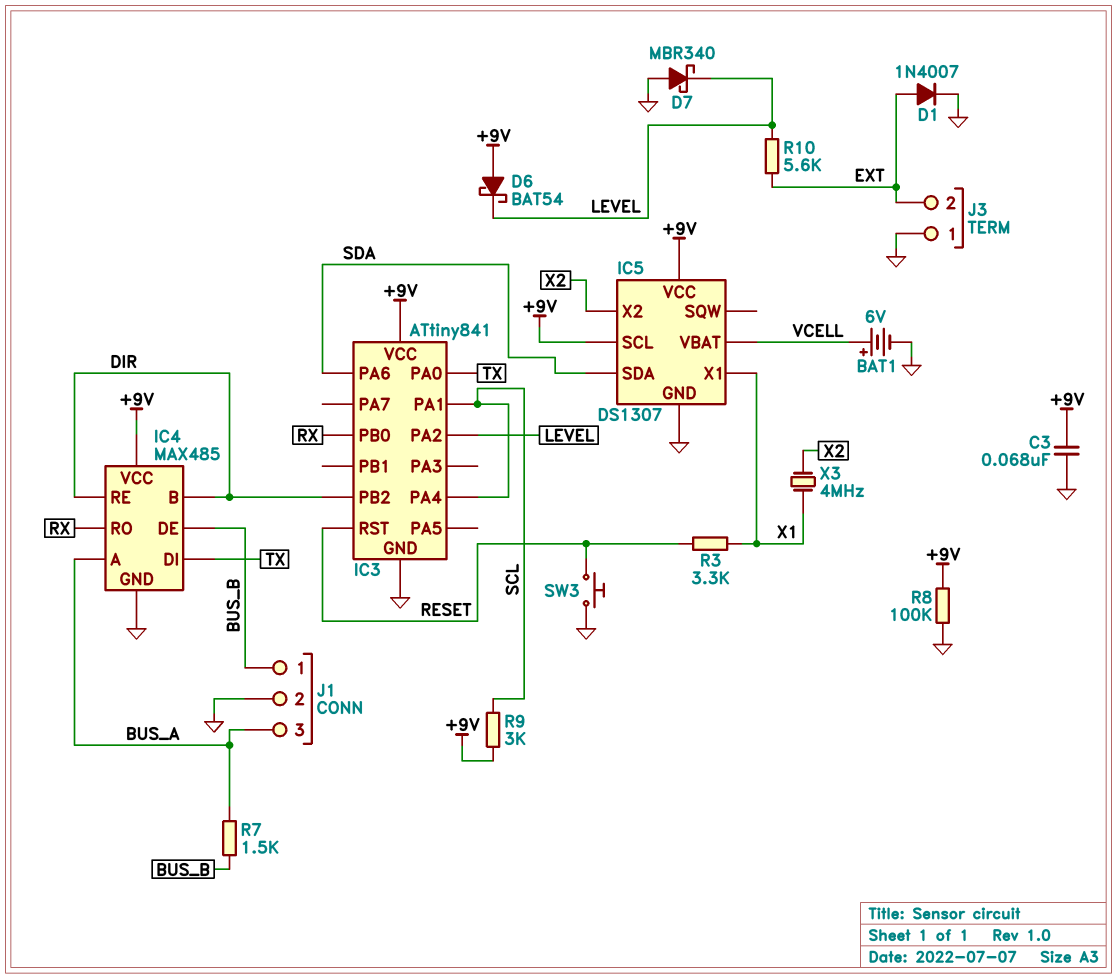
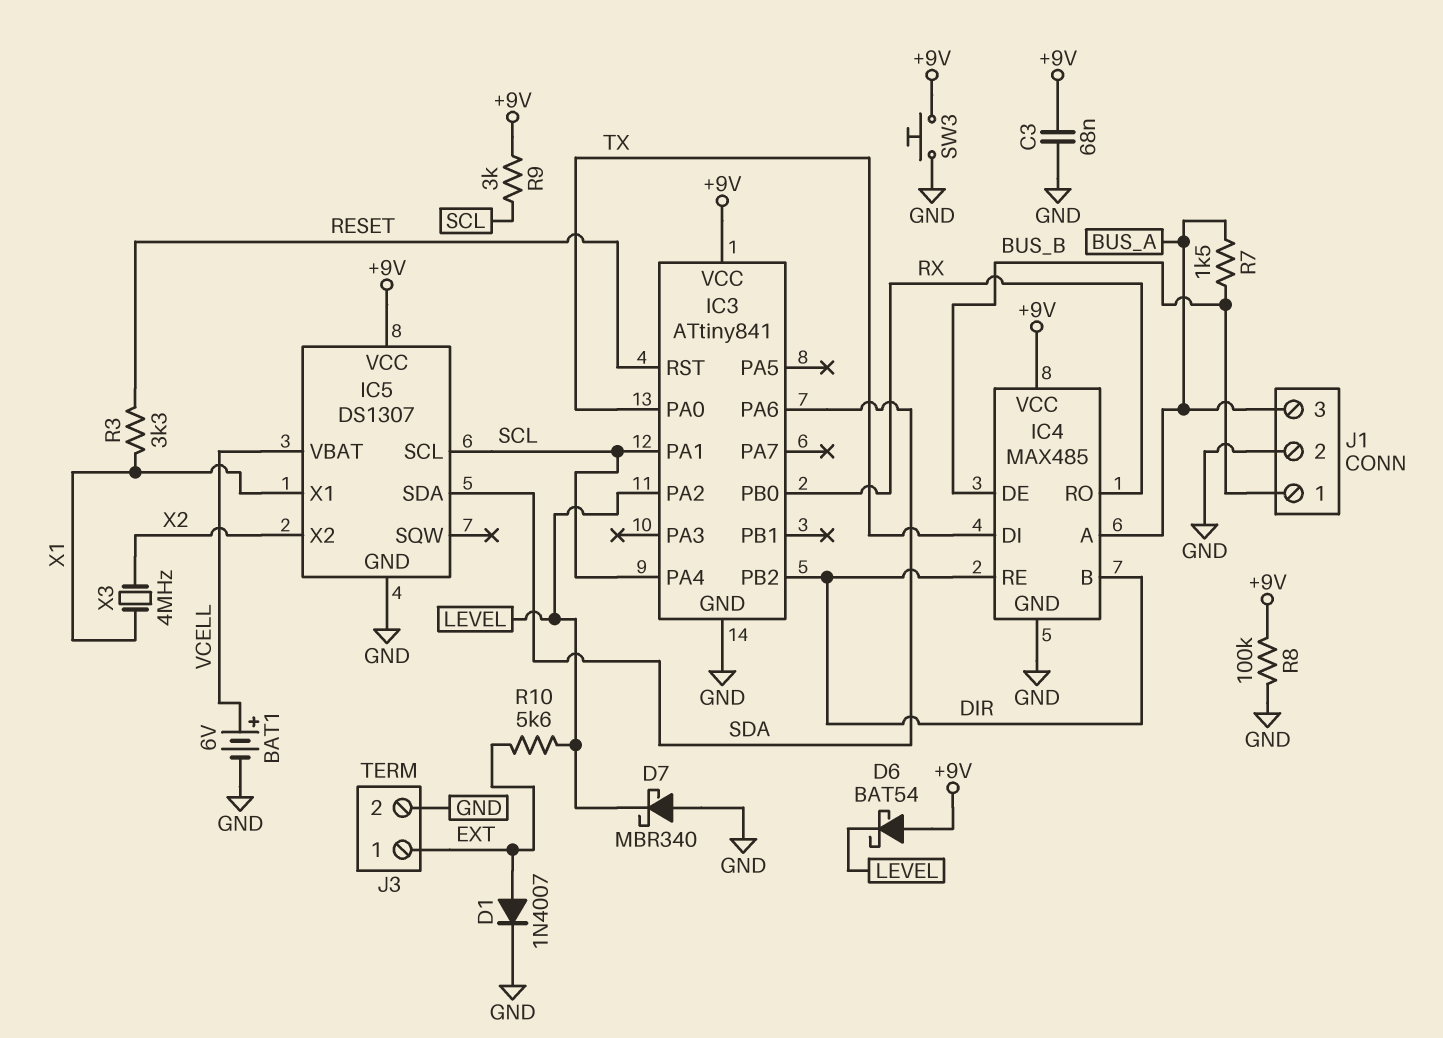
IC5 pin SCL: +9V -> SCL
J3 pin 1: GND -> EXT
J3 pin 2: EXT -> GND
SW3: button (GND, RESET) -> button (+9V, GND)

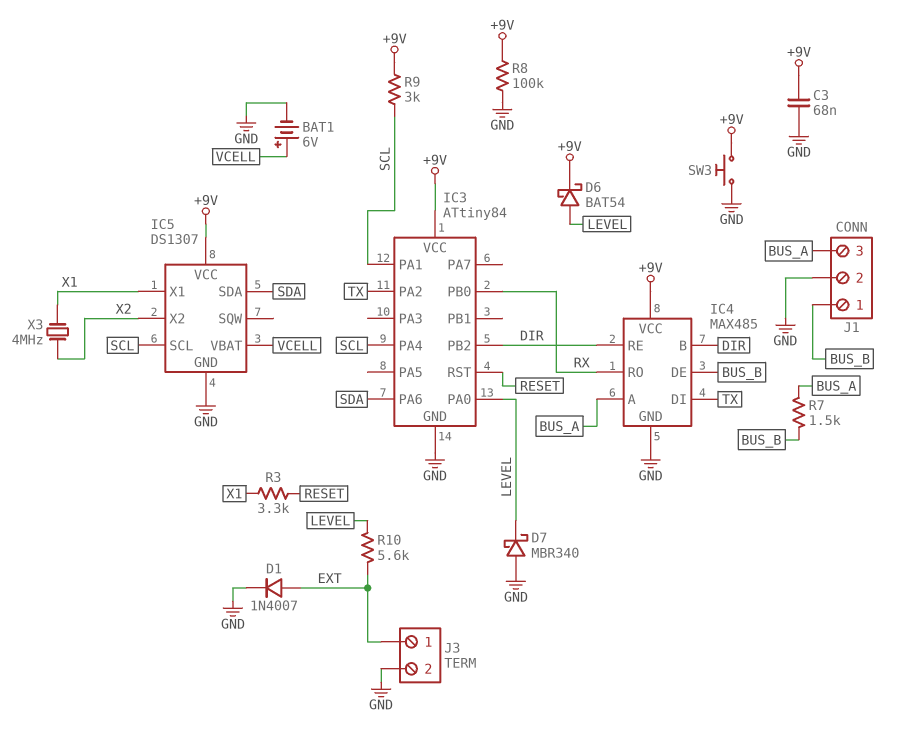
D6: schottky BAT54 (A +9V, K LEVEL) -> schottky BAT54 (A LEVEL, K +9V)
IC3: ATtiny841 -> ATtiny84
IC3 pin PA0: TX -> LEVEL
IC3 pin PA2: LEVEL -> TX

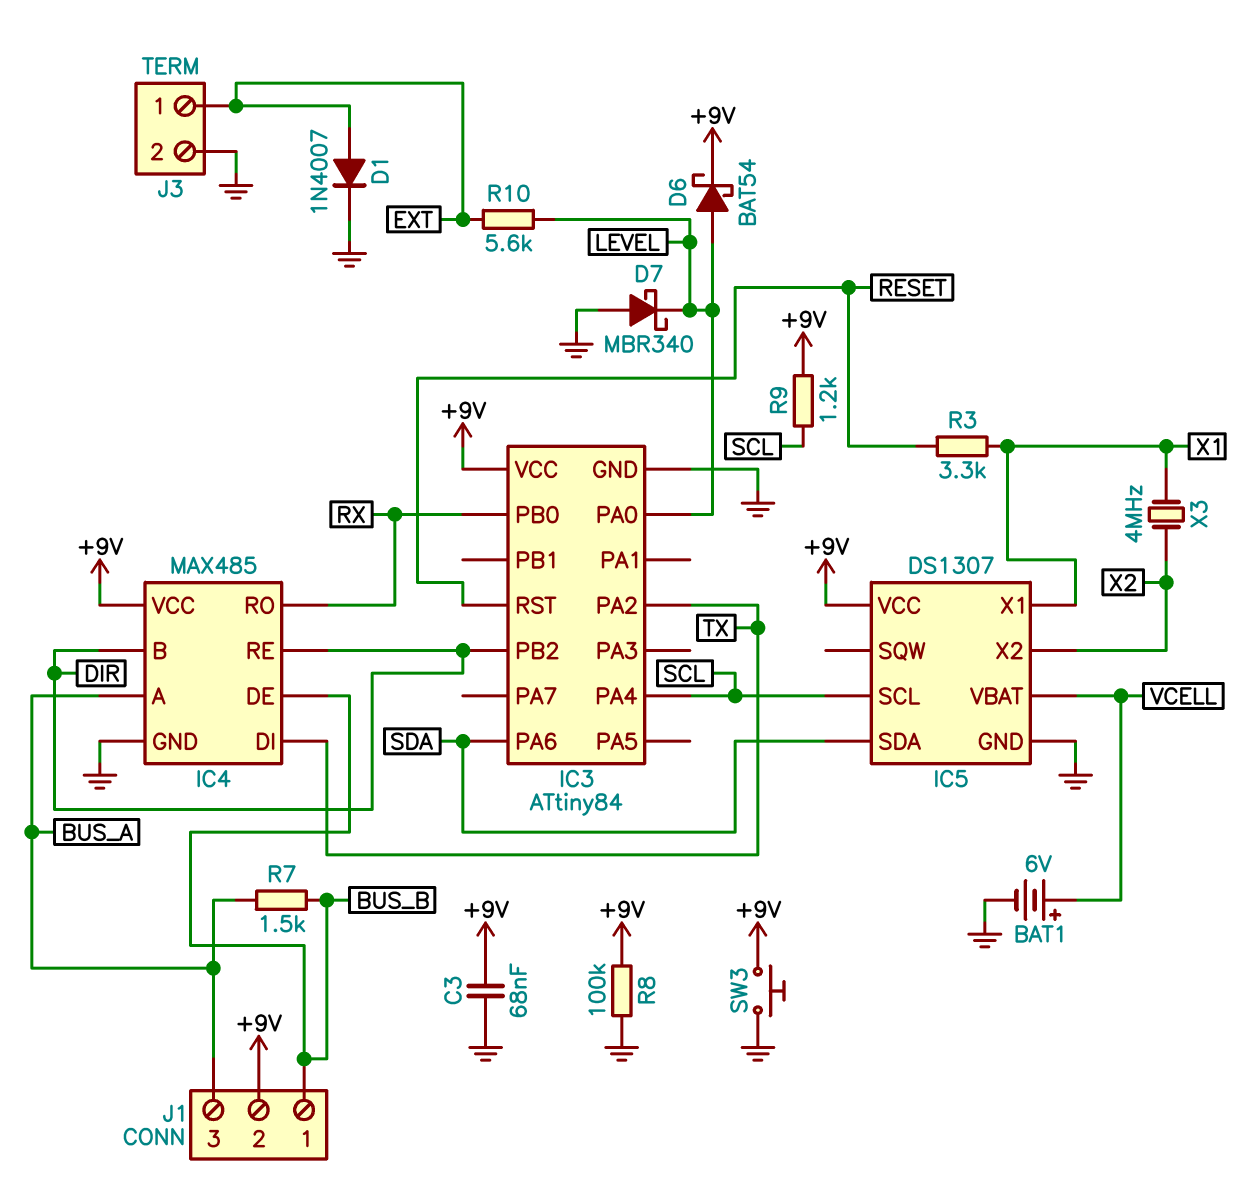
IC3 pin PA1: SCL -> none
J1 pin 2: GND -> +9V
R9: 3k (+9V, SCL) -> 1.2k (+9V, SCL)

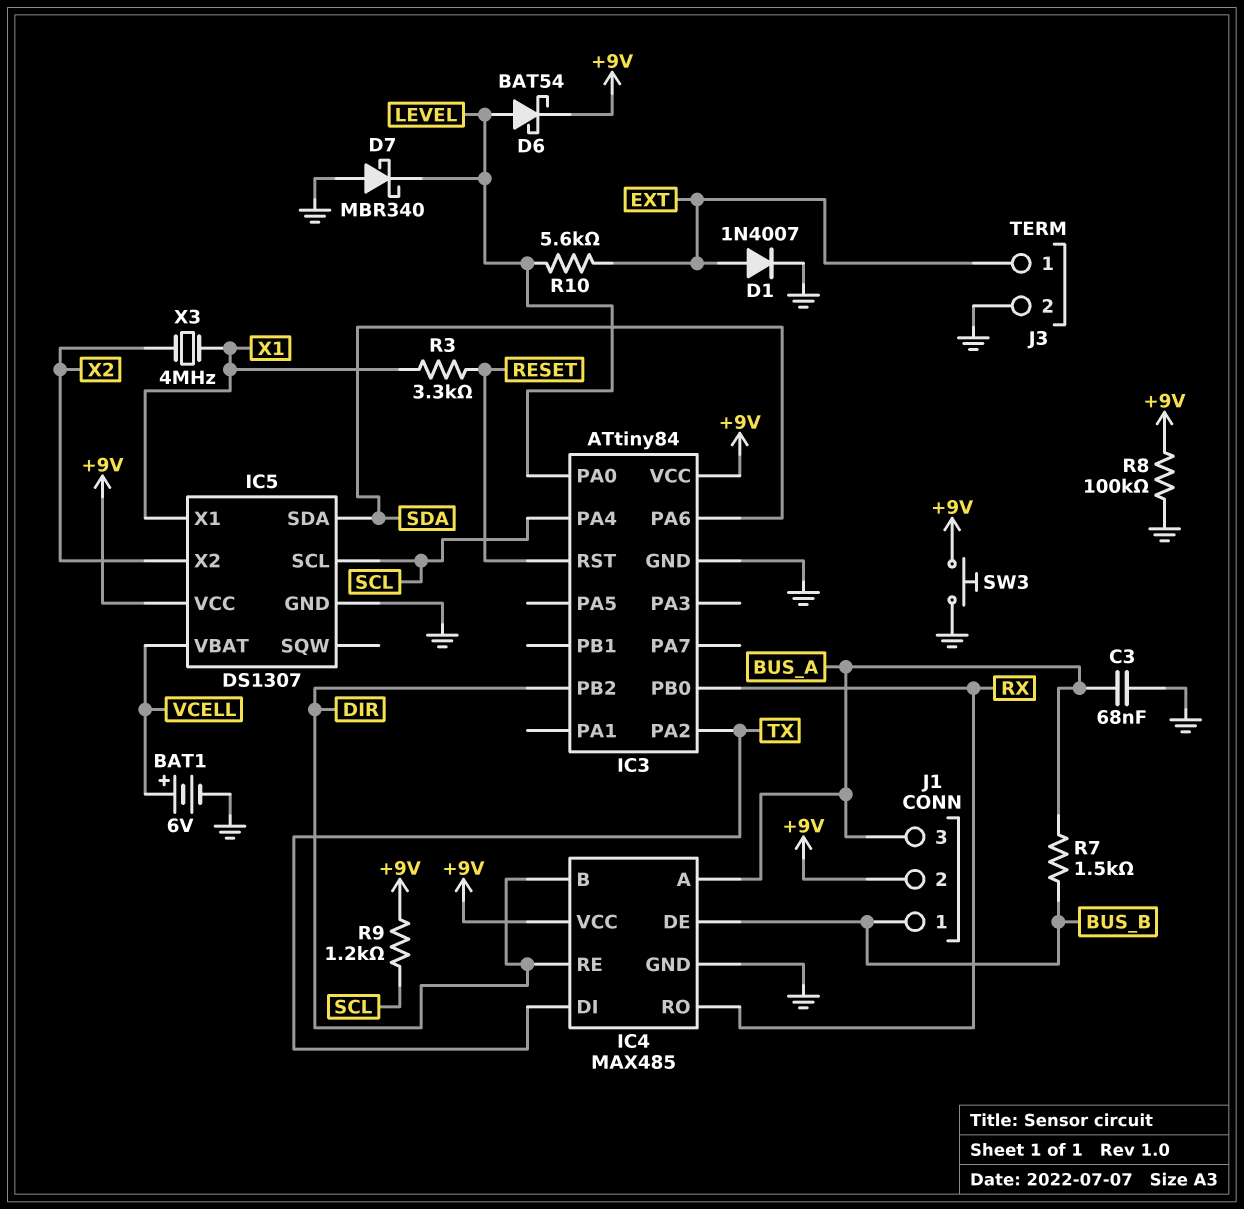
C3: 68nF (+9V, GND) -> 68nF (BUS_A, GND)

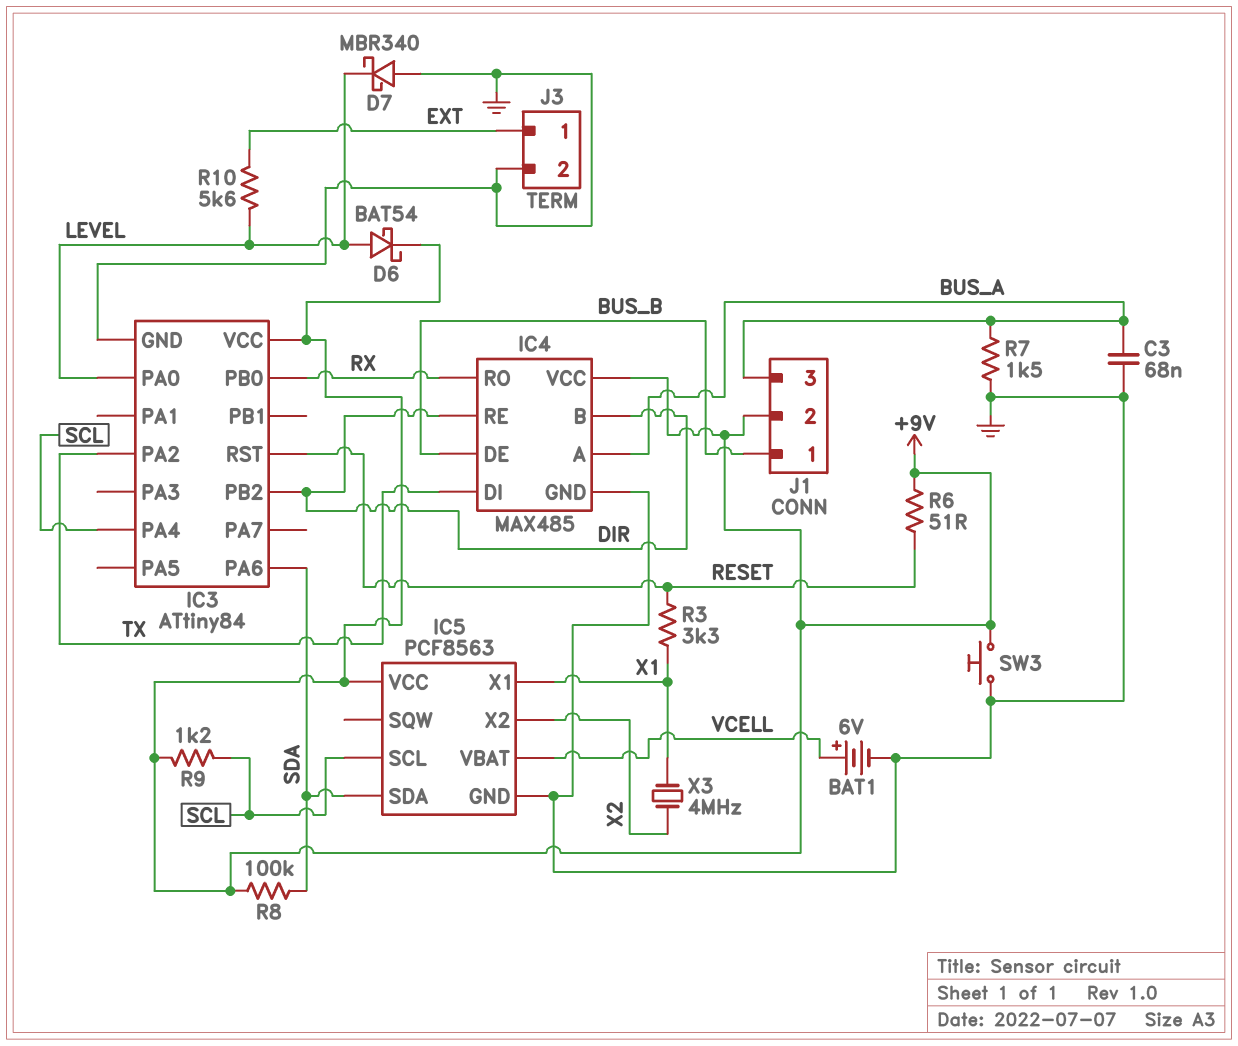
D1: diode 1N4007 (A EXT, K GND) -> none
IC5: DS1307 -> PCF8563
R6: none -> 51 (+9V, RESET)
R7: 1.5k (BUS_A, BUS_B) -> 1.5k (BUS_A, GND)
R8: 100k (+9V, GND) -> 100k (+9V, SDA)

